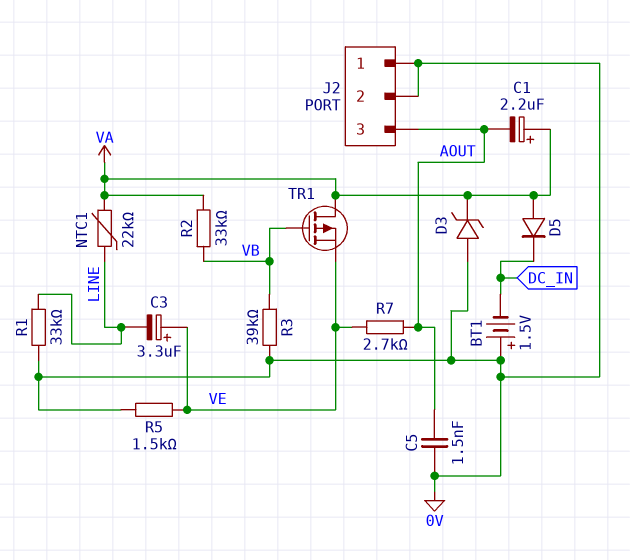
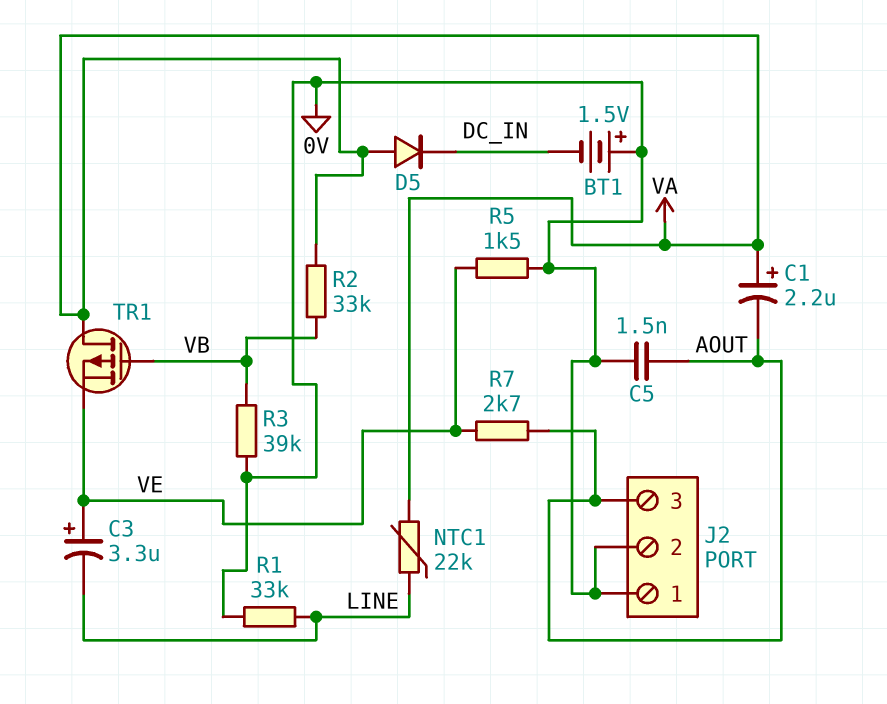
D3: zener (A 0V, K VA) -> none

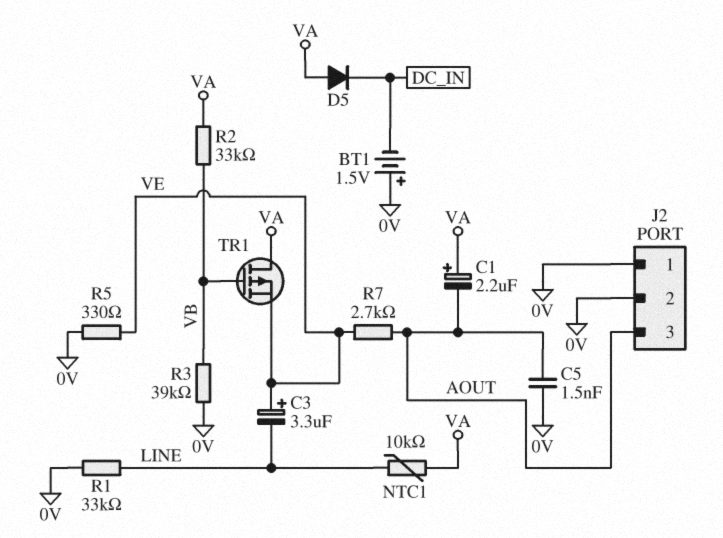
NTC1: 22k (LINE, VA) -> 10k (LINE, VA)
R5: 1.5k (0V, VE) -> 330 (0V, VE)

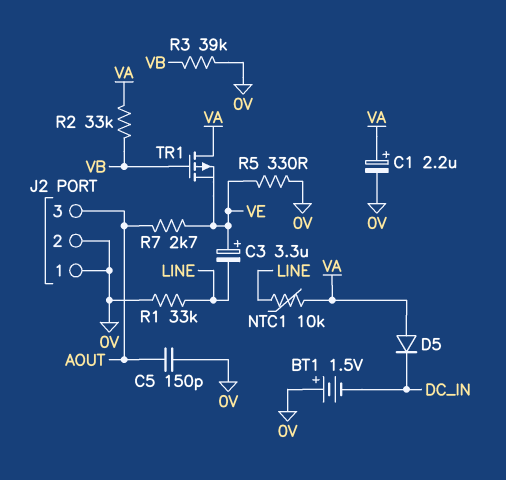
C1: 2.2uF (plus VA, minus AOUT) -> 2.2uF (plus VA, minus 0V)
C5: 1.5nF (0V, AOUT) -> 150pF (0V, AOUT)

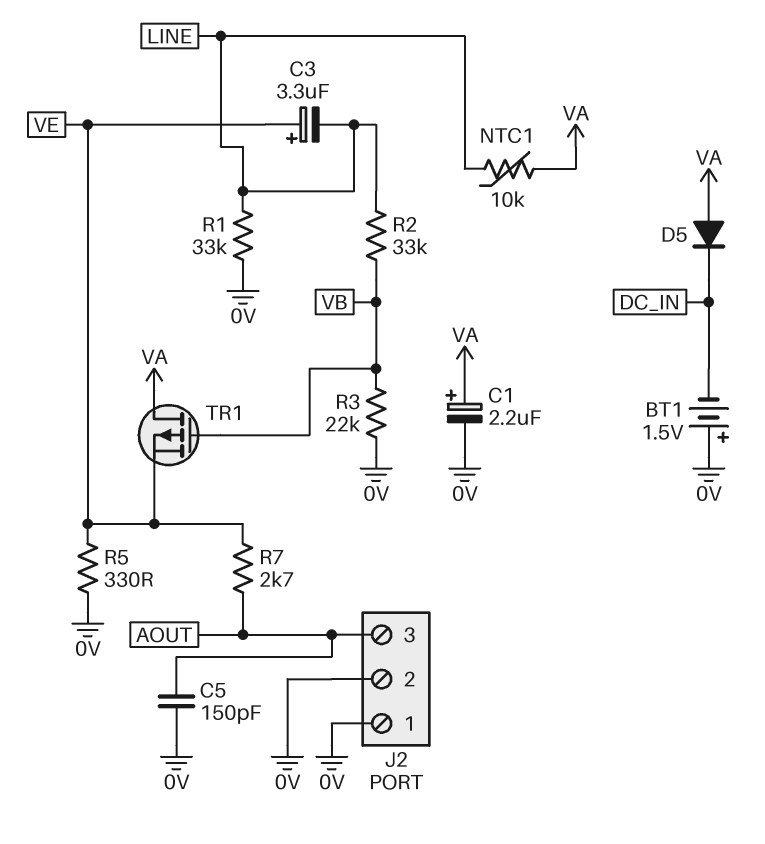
R2: 33k (VA, VB) -> 33k (LINE, VB)
R3: 39k (0V, VB) -> 22k (0V, VB)

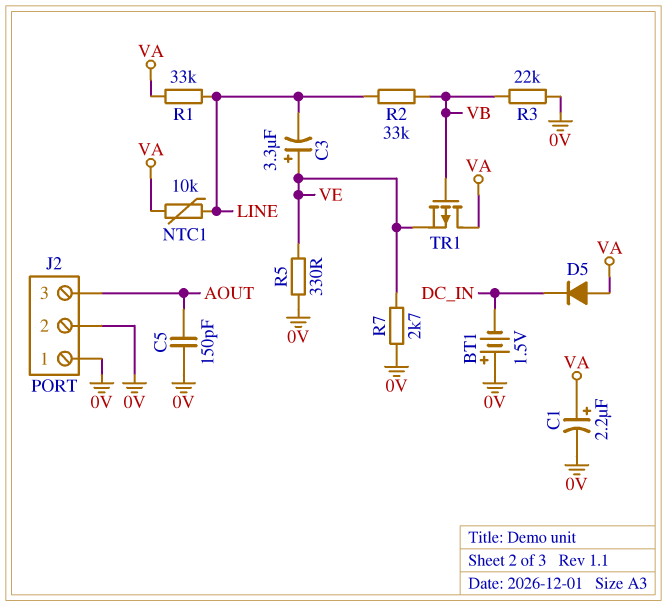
R1: 33k (0V, LINE) -> 33k (LINE, VA)
R7: 2.7k (AOUT, VE) -> 2.7k (0V, VE)

